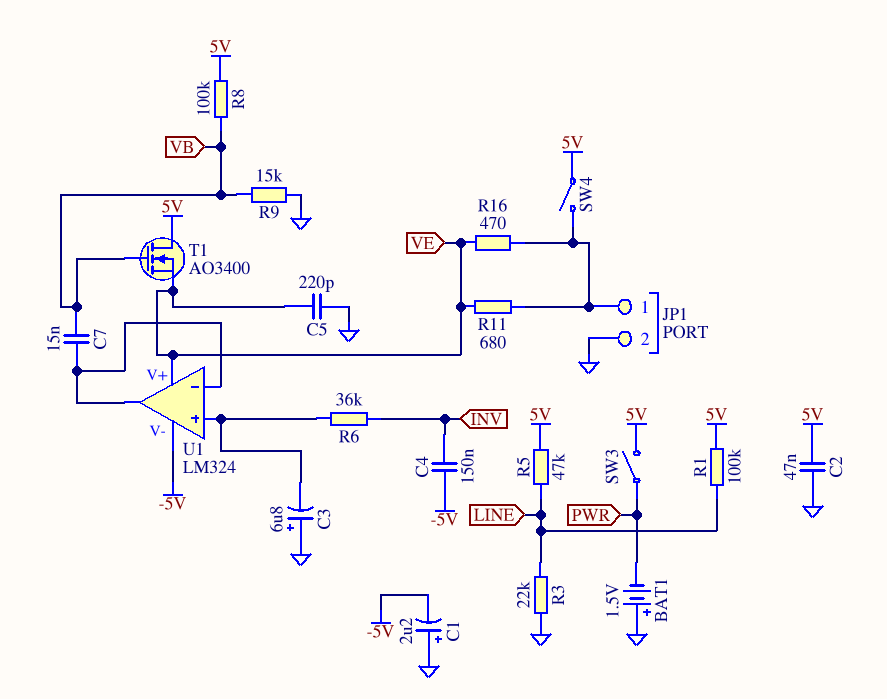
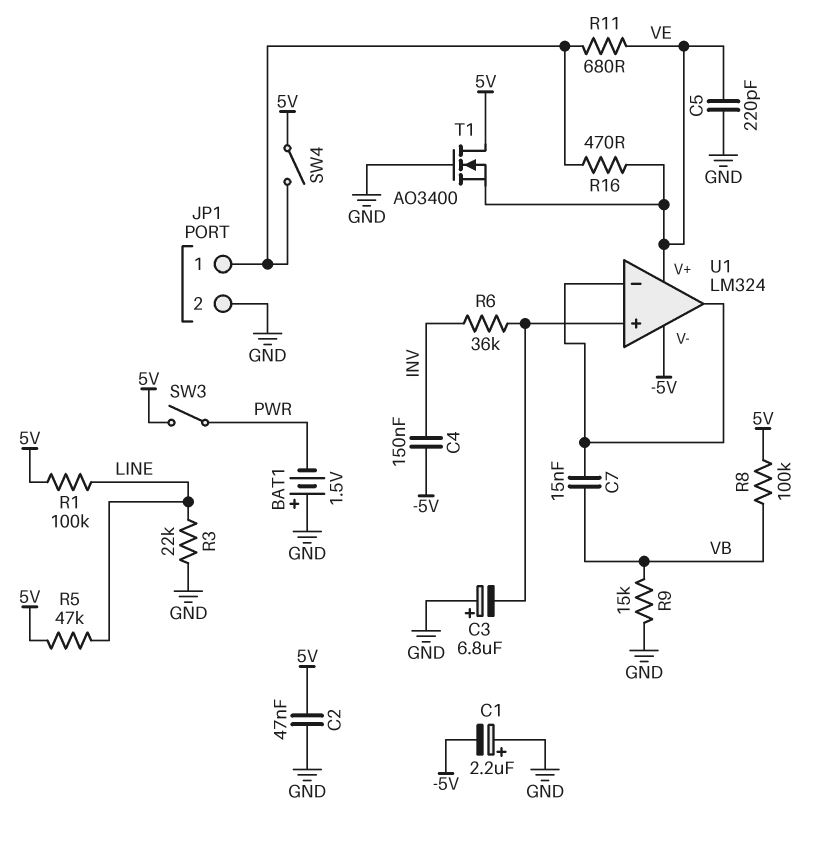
T1: NMOS AO3400 (G VB, D 5V, S VE) -> NMOS AO3400 (G GND, D 5V, S VE)

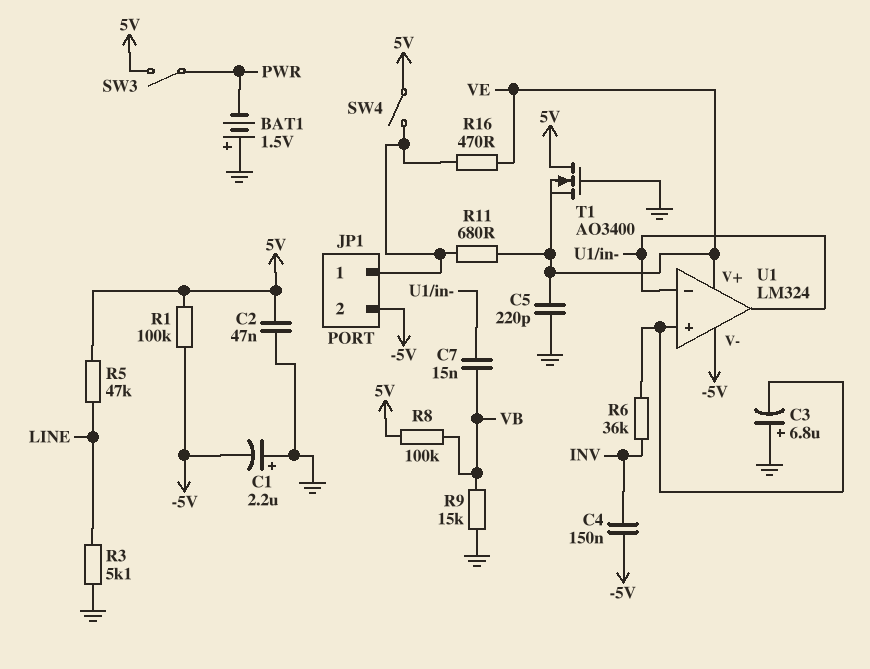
JP1 pin 2: GND -> -5V
R1: 100k (5V, LINE) -> 100k (-5V, 5V)
R3: 22k (GND, LINE) -> 5.1k (GND, LINE)

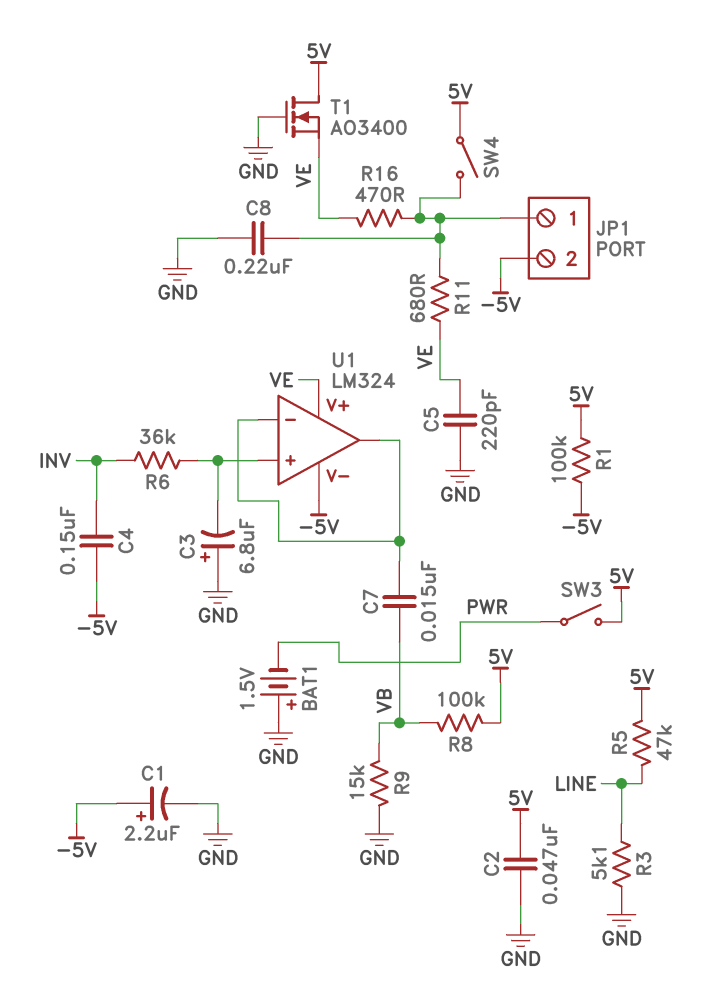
C1: 2.2uF (plus GND, minus -5V) -> 2.2uF (plus -5V, minus GND)
C8: none -> 220nF (GND, JP1/1)

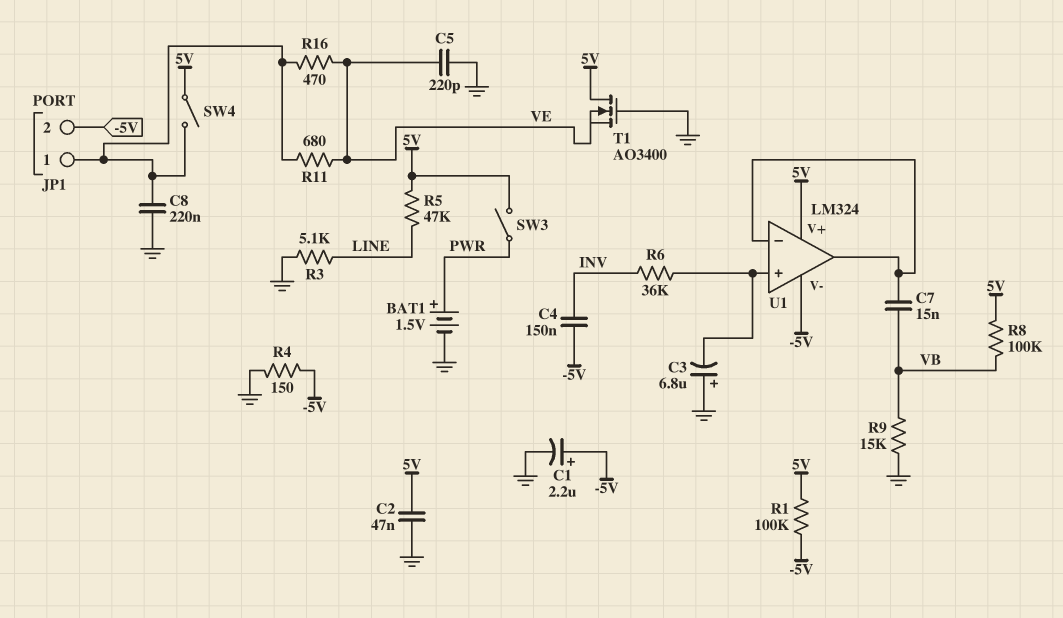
BAT1: 1.5V (plus GND, minus PWR) -> 1.5V (plus PWR, minus GND)
R4: none -> 150 (-5V, GND)
U1 pin V+: VE -> 5V

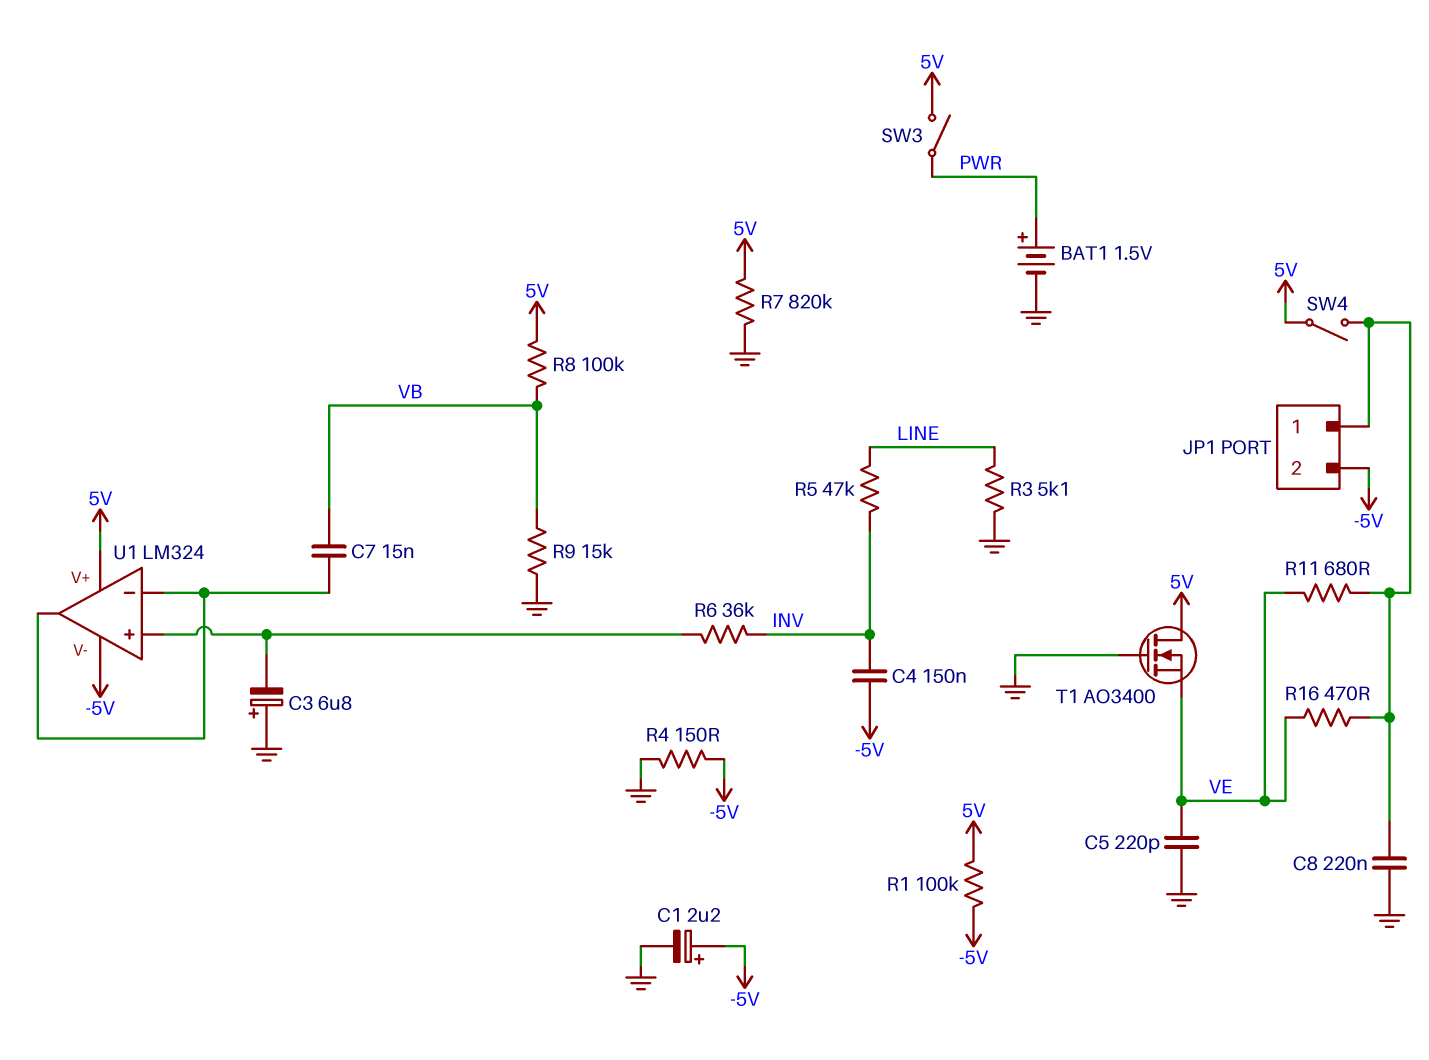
C2: 47nF (5V, GND) -> none
R5: 47k (5V, LINE) -> 47k (INV, LINE)
R7: none -> 820k (5V, GND)

